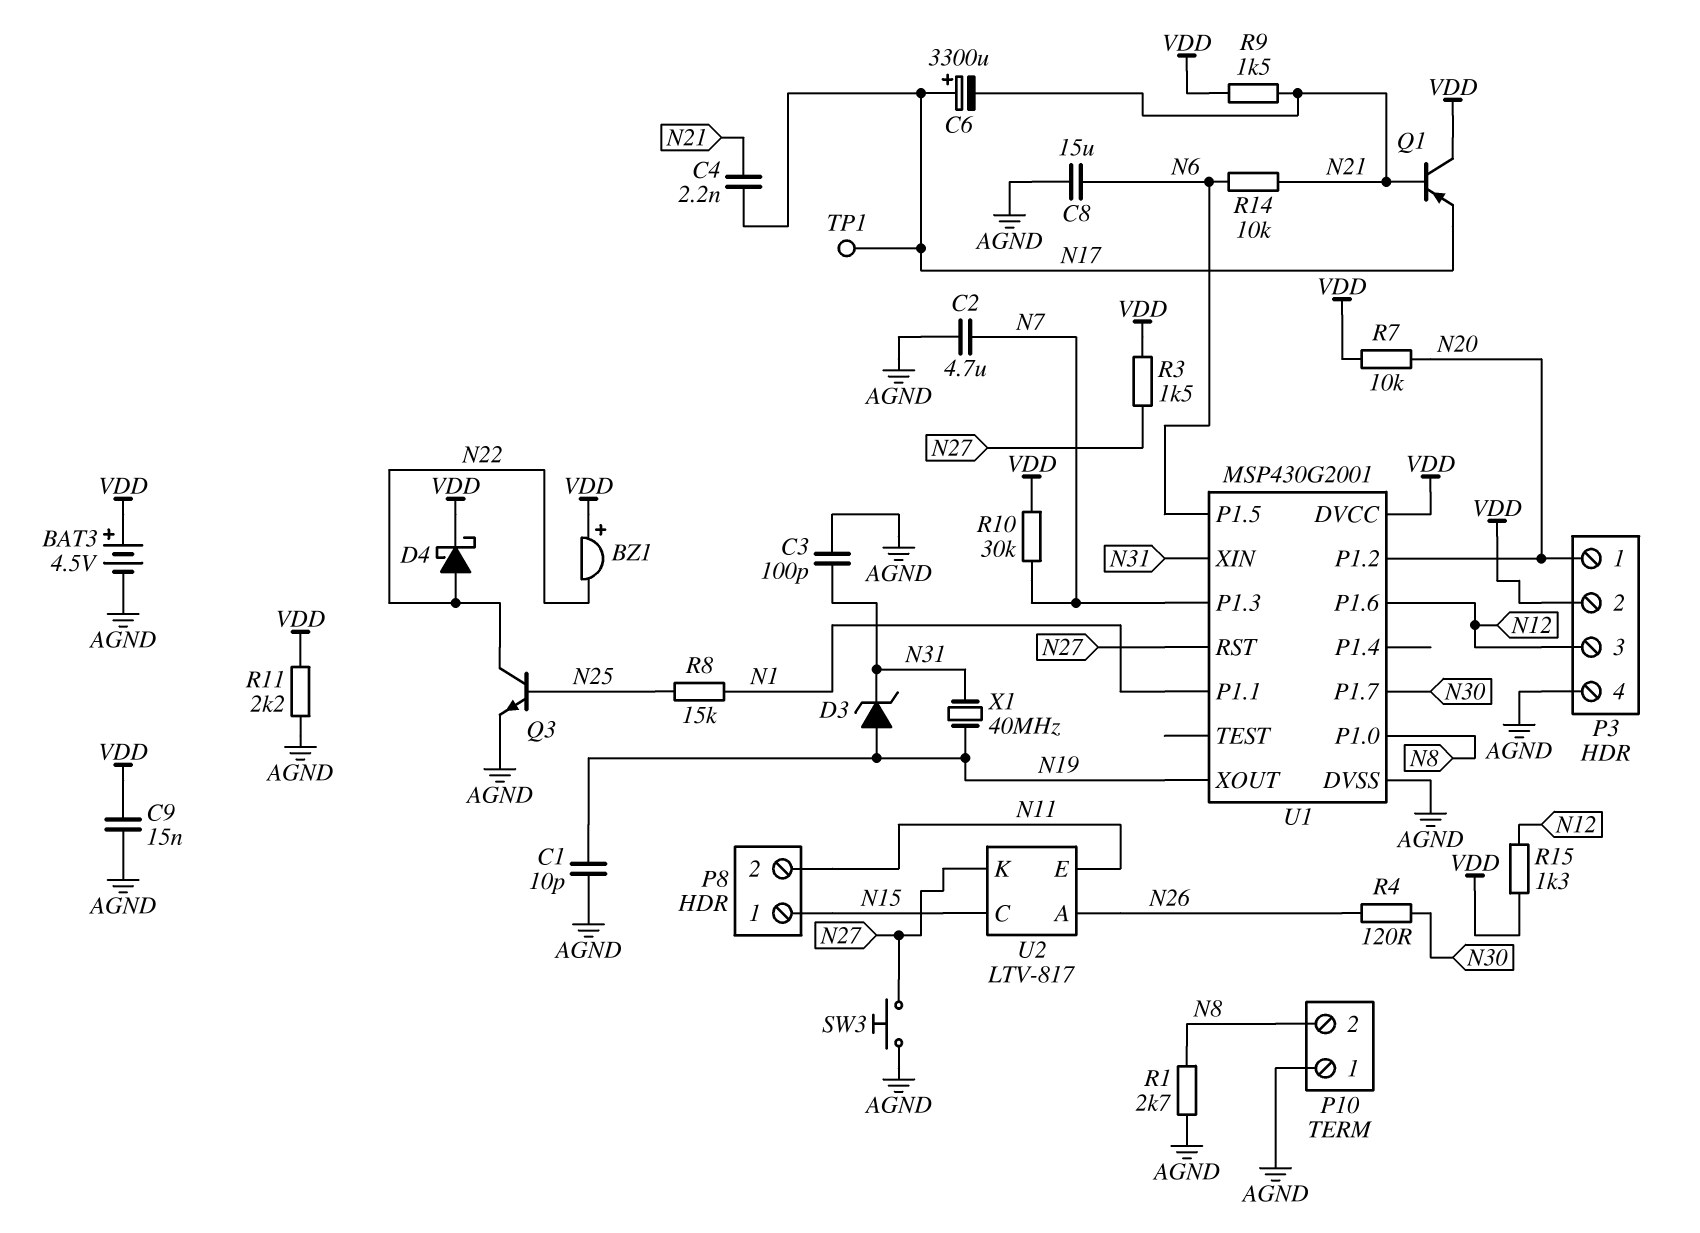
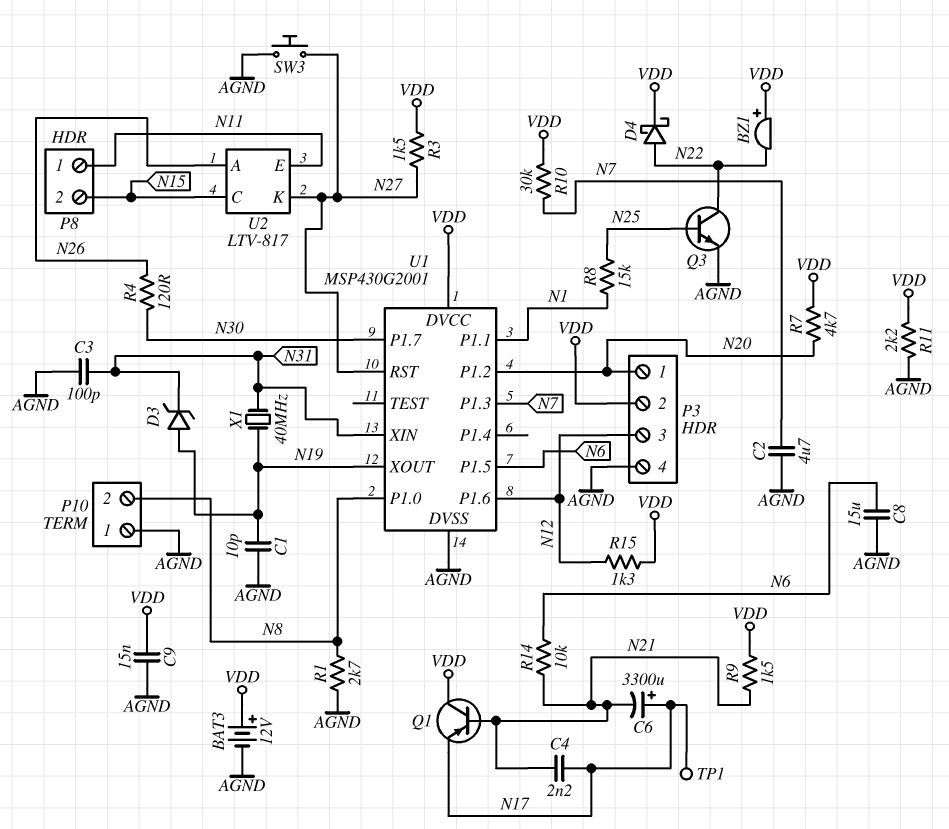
BAT3: 4.5V (plus VDD, minus AGND) -> 12V (plus VDD, minus AGND)
P8 pin 1: N15 -> N11
P8 pin 2: N11 -> N15
R7: 10k (N20, VDD) -> 4.7k (N20, VDD)

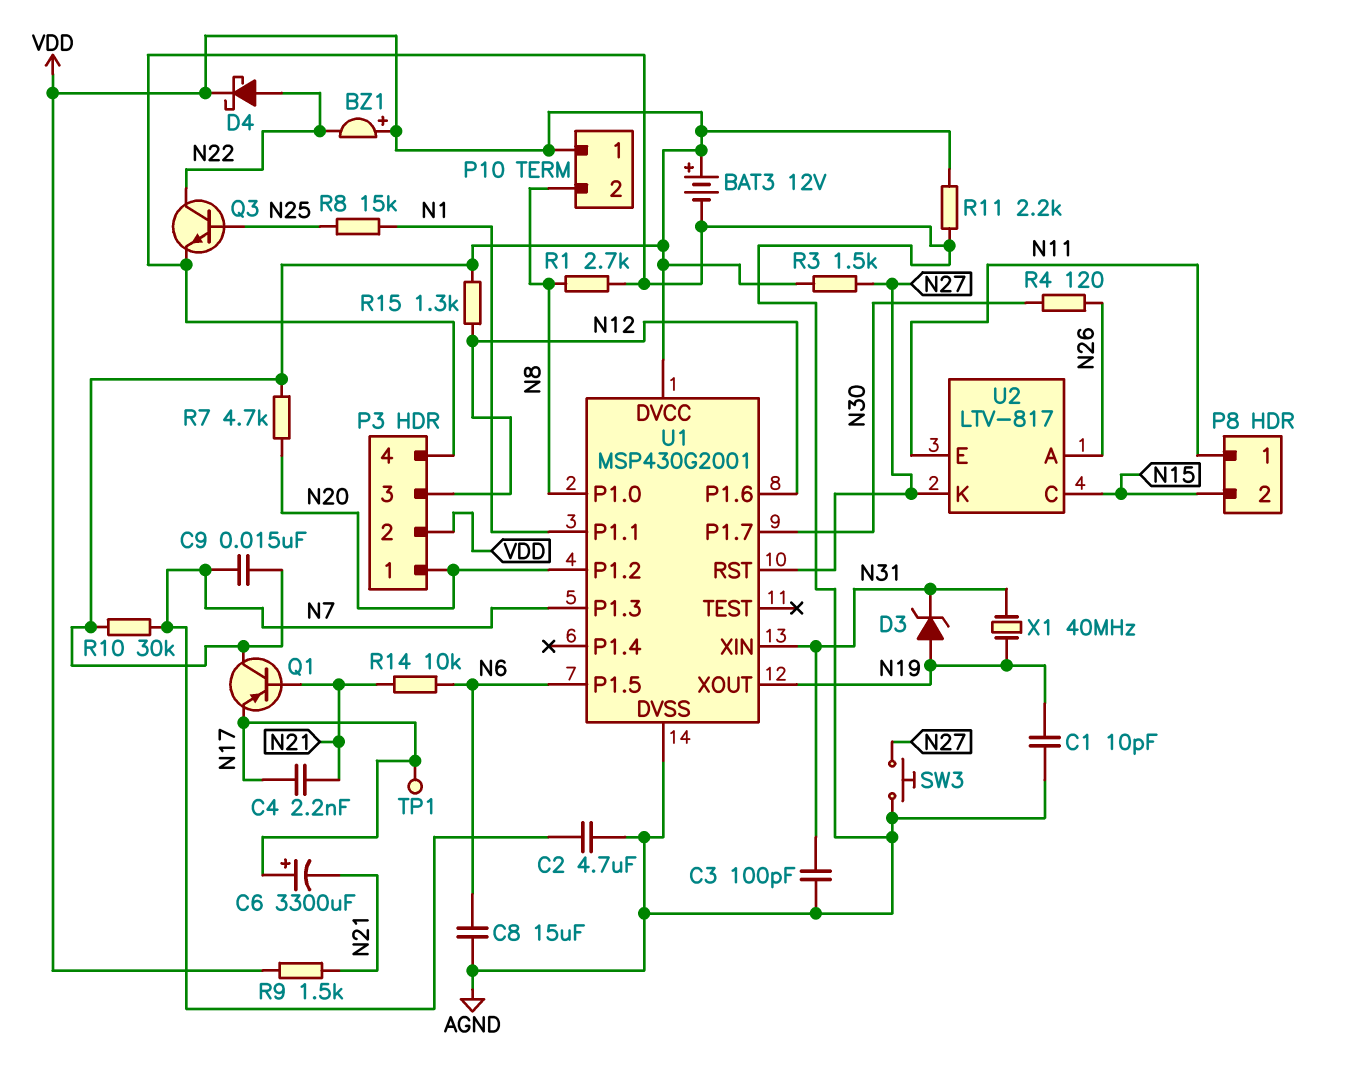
C9: 15nF (AGND, VDD) -> 15nF (N7, VDD)
P10 pin 1: AGND -> VDD

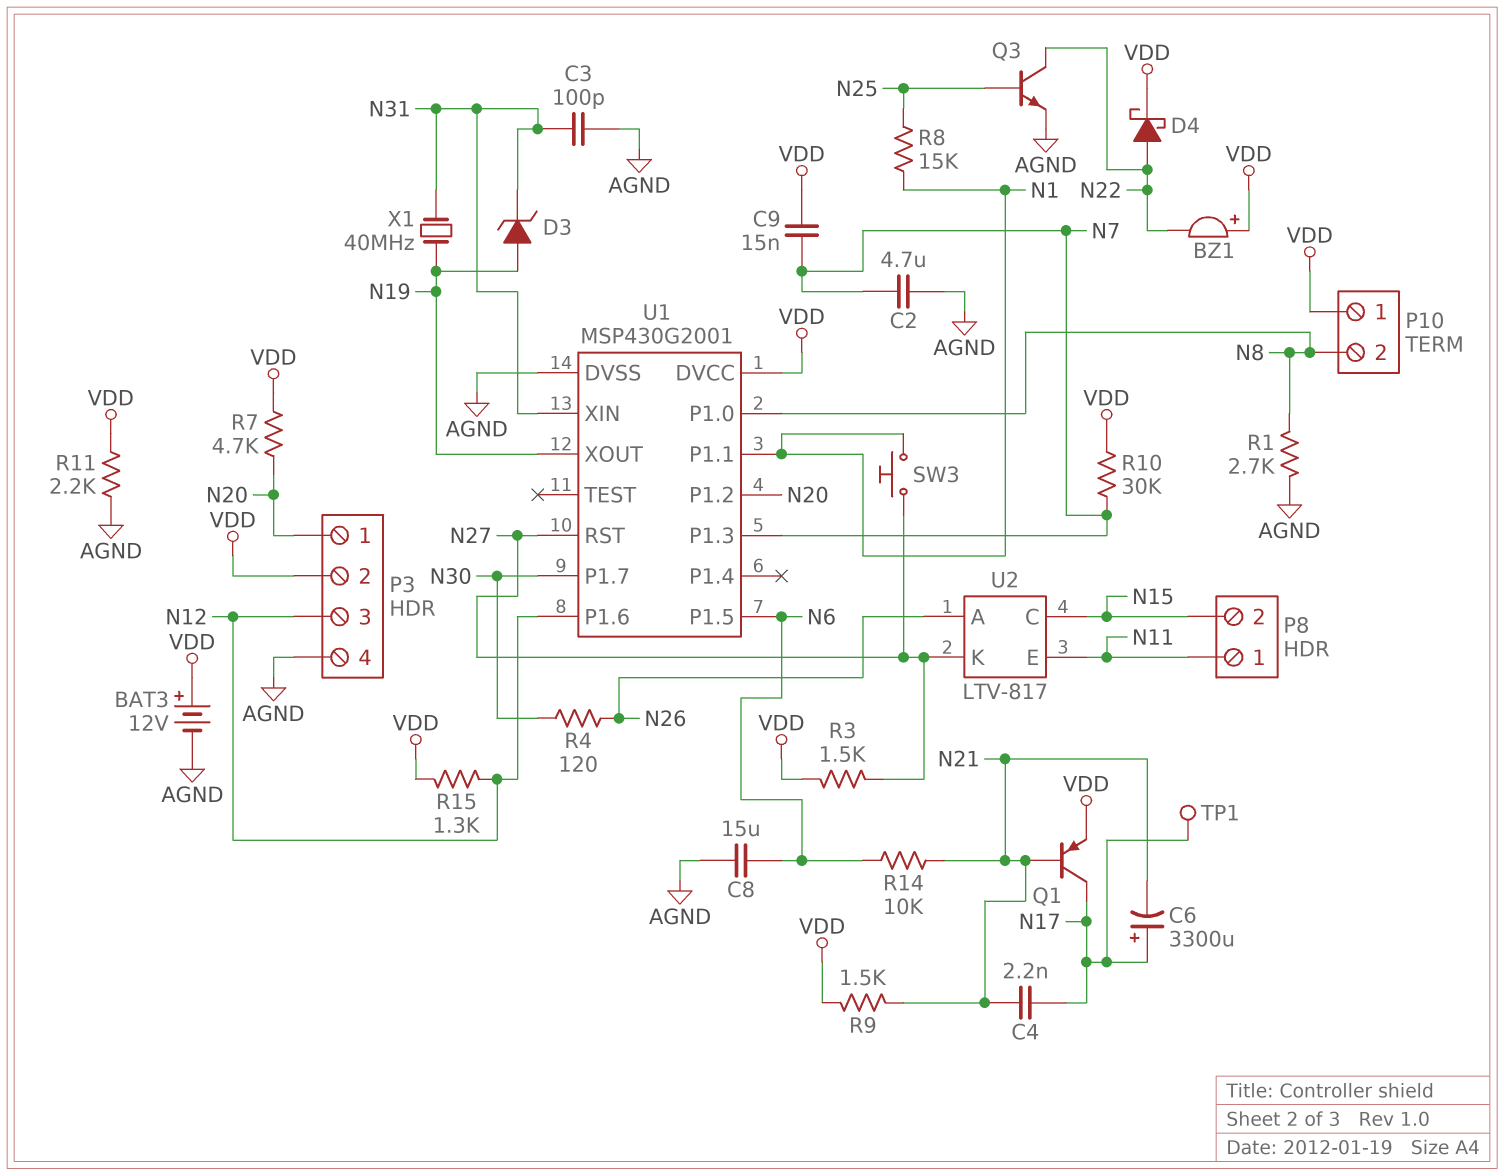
C1: 10pF (AGND, N19) -> none
Q1: PNP (B N21, C VDD, E N17) -> PNP (B N21, C N17, E VDD)
SW3: button (AGND, N27) -> button (N1, N27)

